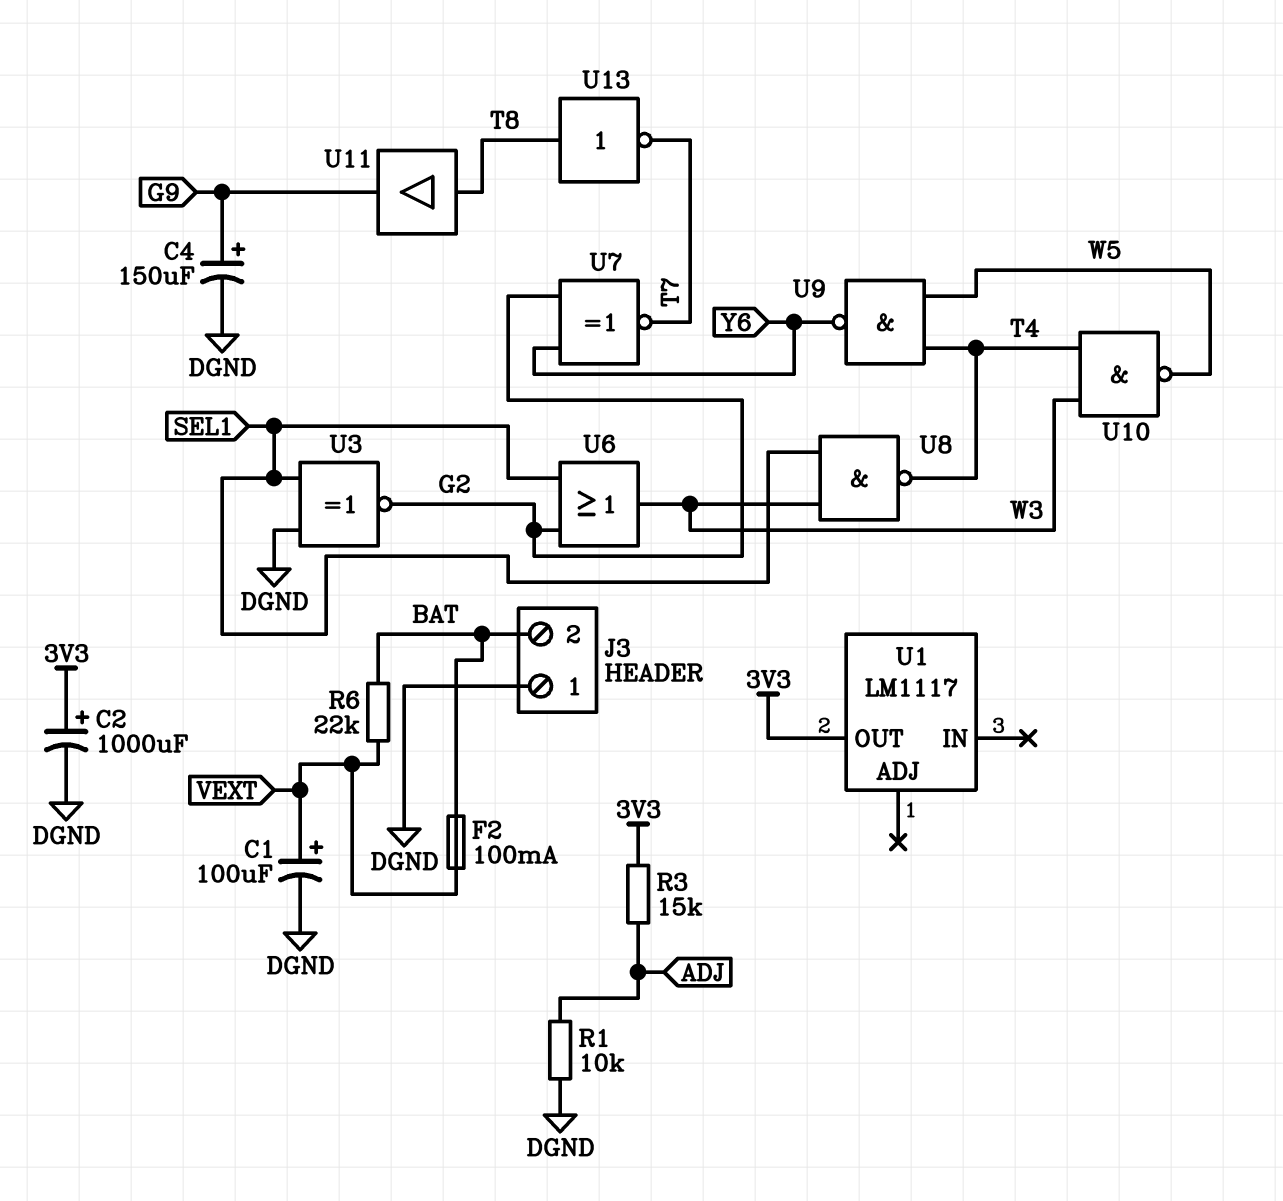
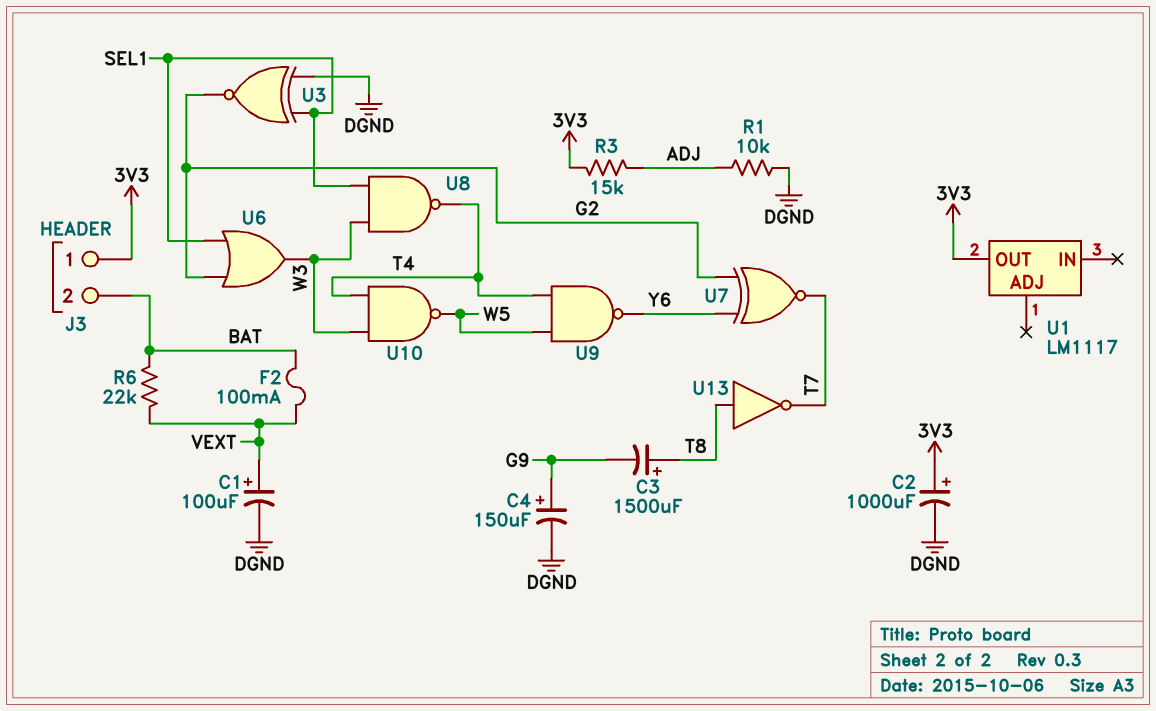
C3: none -> 1500uF (plus T8, minus G9)
J3 pin 1: DGND -> 3V3
U11: buffer (in T8, out G9) -> none

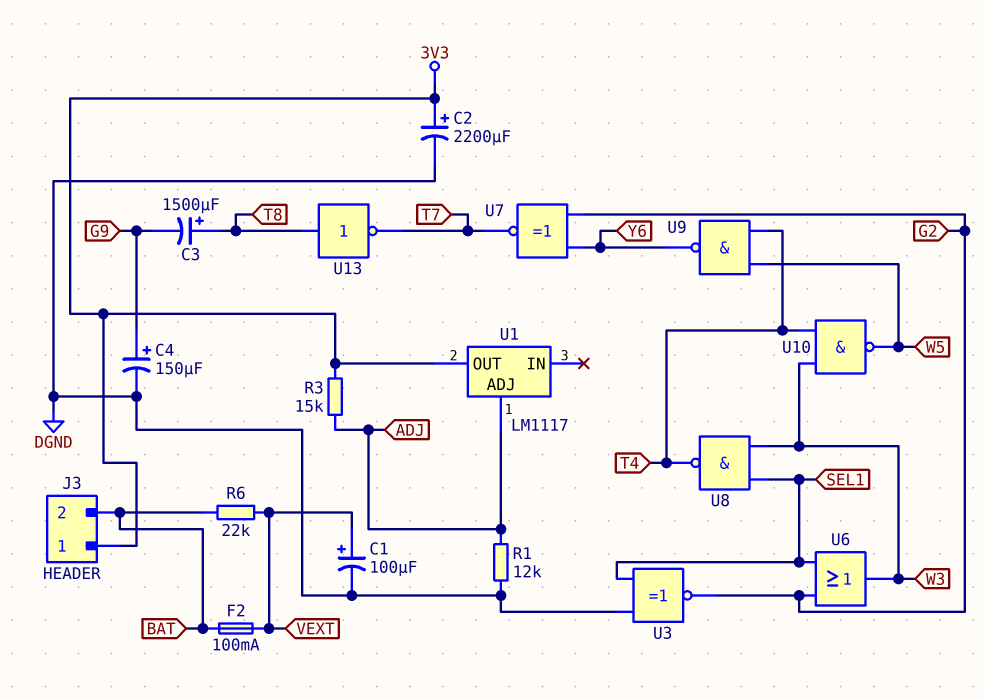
C2: 1000uF (plus 3V3, minus DGND) -> 2200uF (plus 3V3, minus DGND)
R1: 10k (ADJ, DGND) -> 12k (ADJ, DGND)
U1 pin ADJ: none -> ADJ

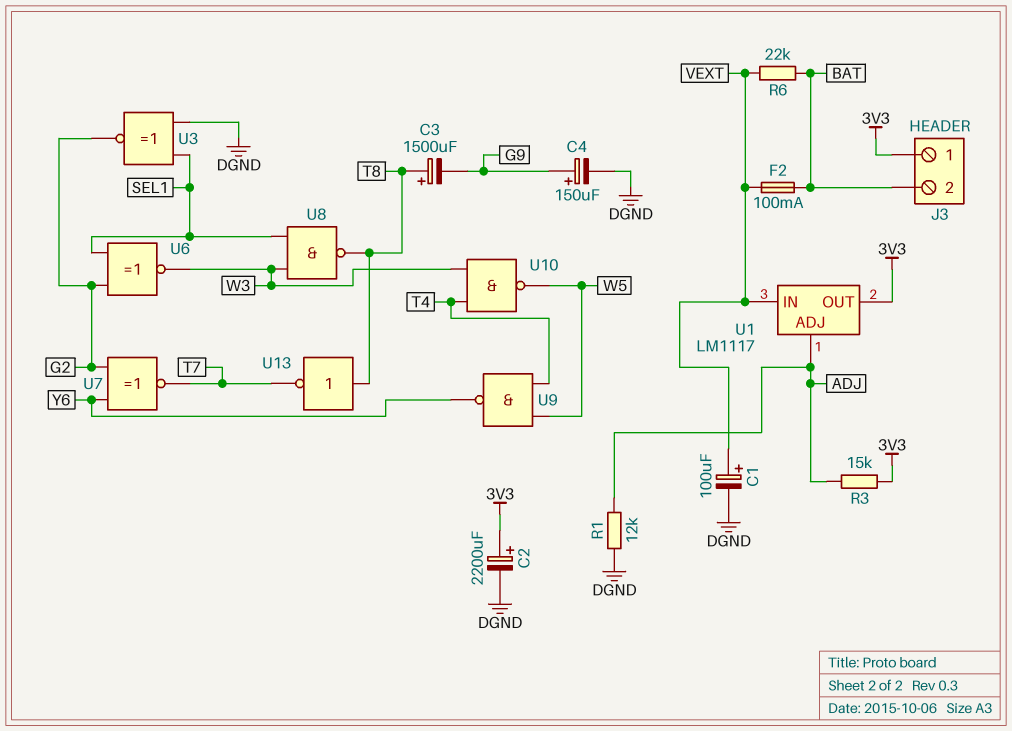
U1 pin IN: none -> VEXT
U6: OR (in G2, in SEL1, out W3) -> XNOR (in G2, in SEL1, out W3)
U8: NAND (in SEL1, in W3, out T4) -> NAND (in SEL1, in W3, out T8)

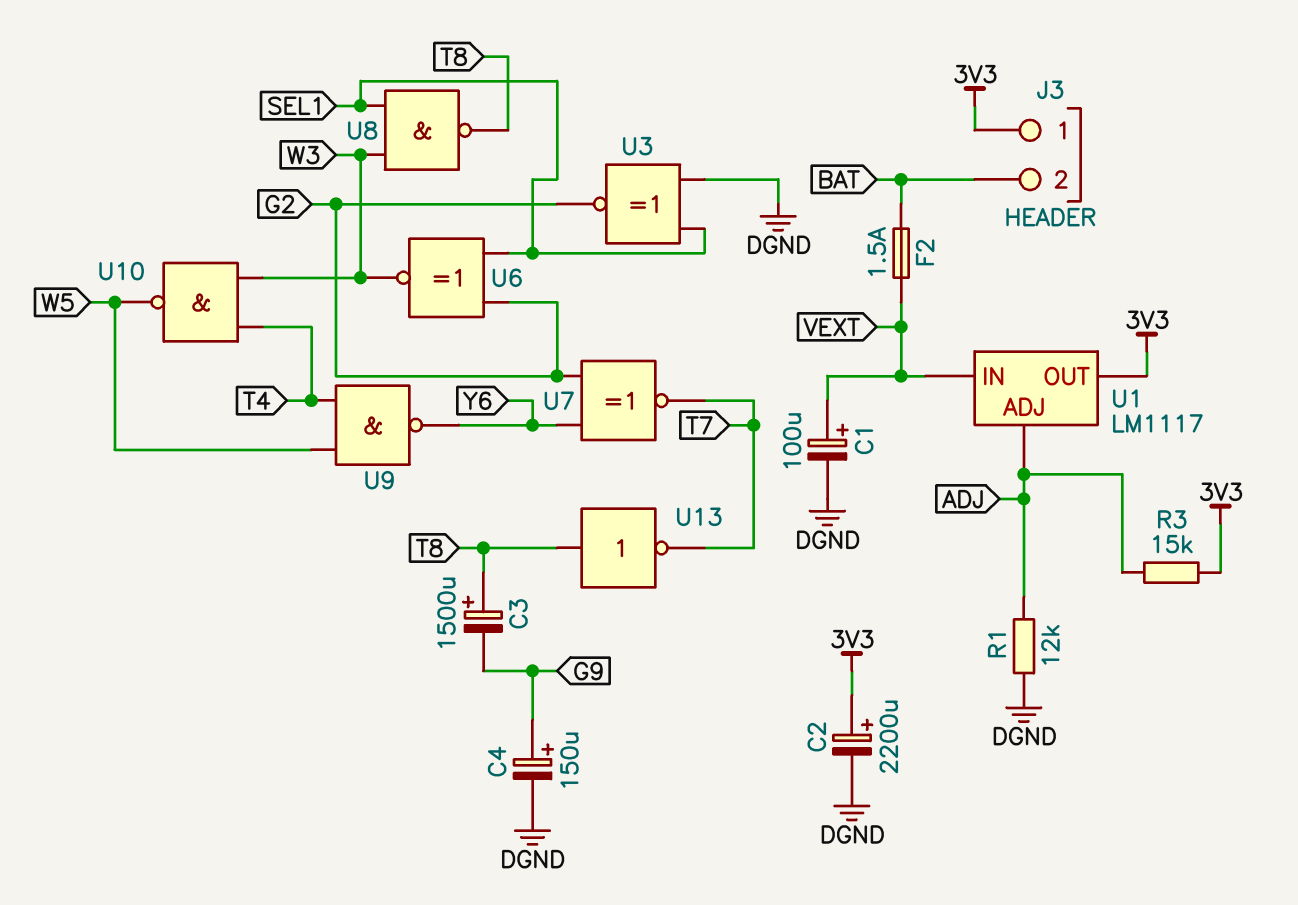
F2: 100mA (BAT, VEXT) -> 1.5A (BAT, VEXT)
R6: 22k (BAT, VEXT) -> none

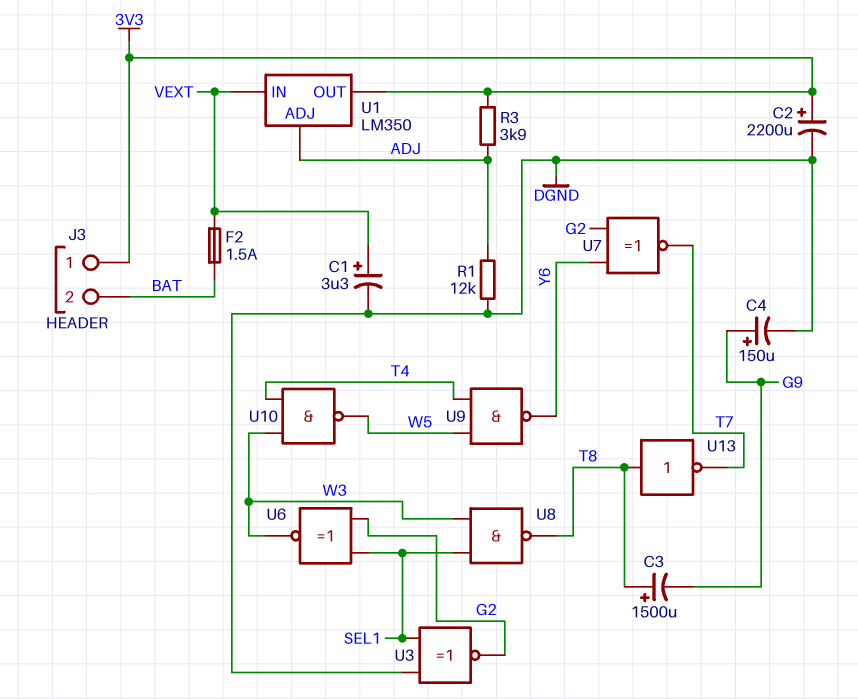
C1: 100uF (plus VEXT, minus DGND) -> 3.3uF (plus VEXT, minus DGND)
R3: 15k (3V3, ADJ) -> 3.9k (3V3, ADJ)
U1: LM1117 -> LM350

